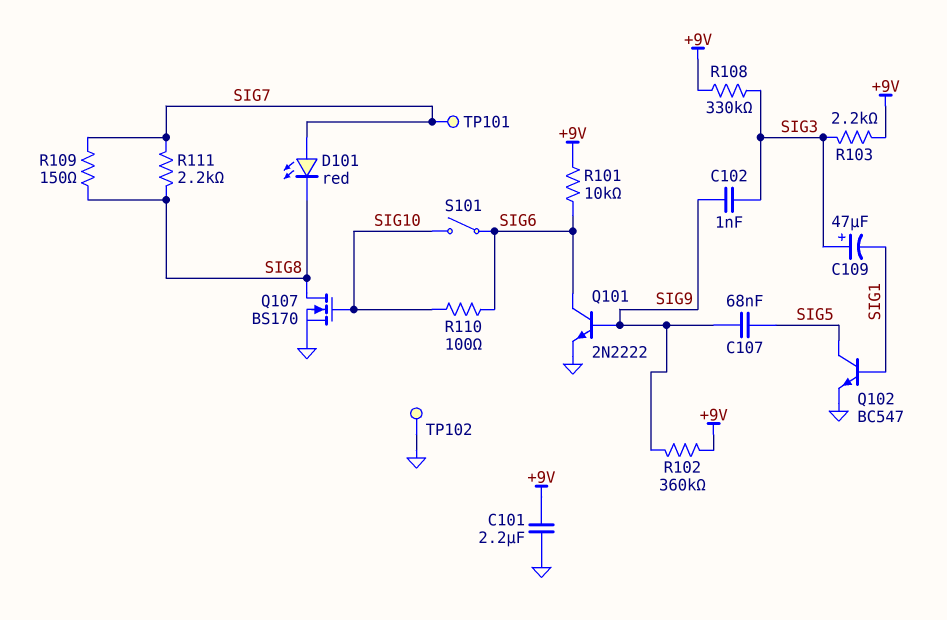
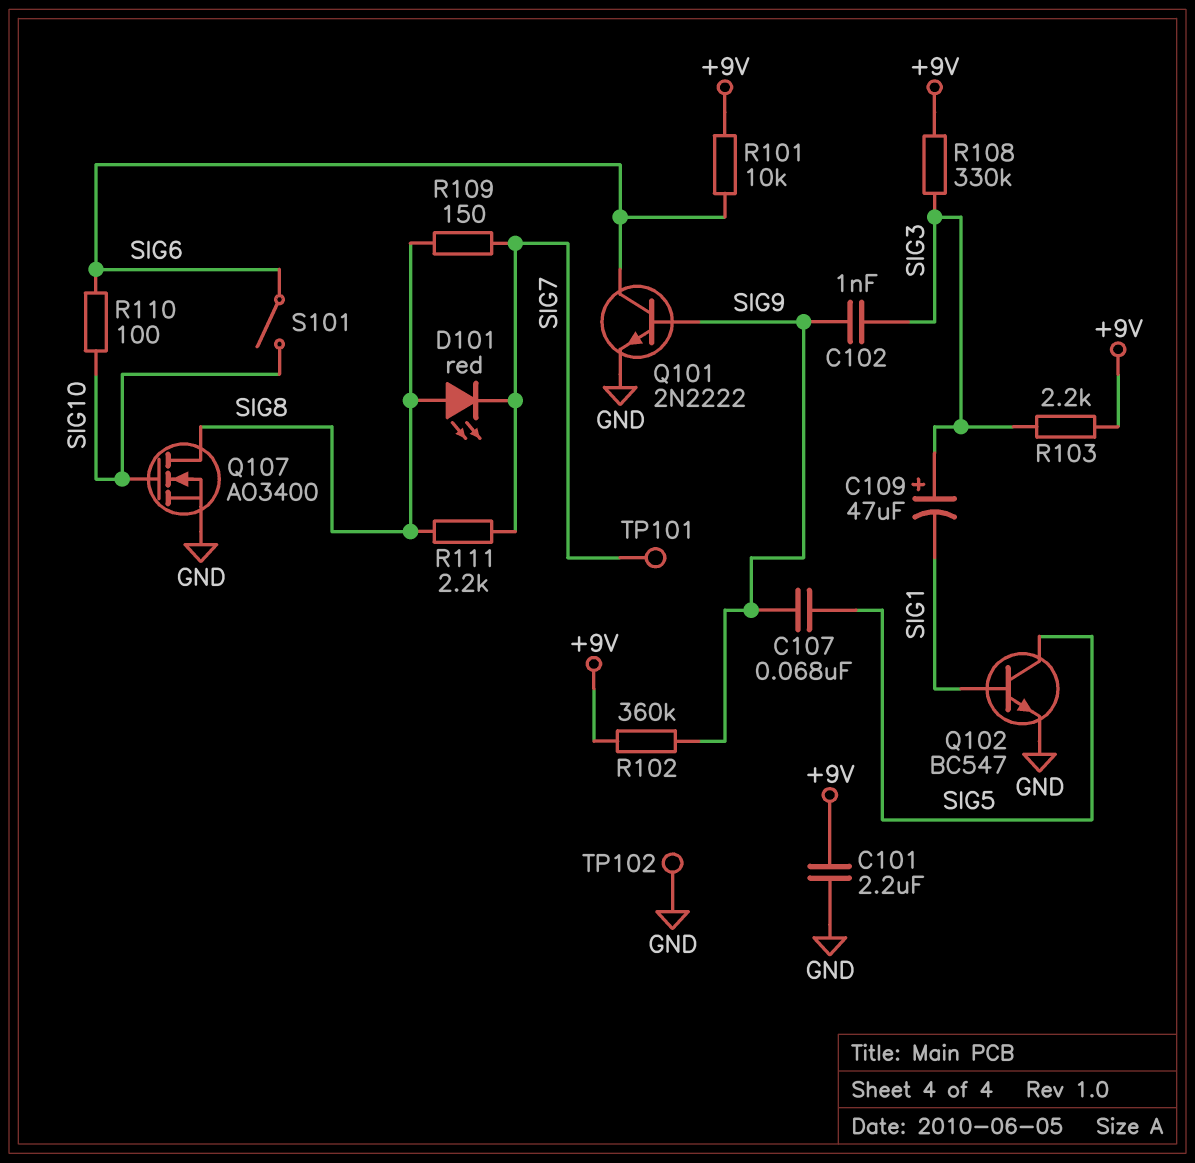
D101: LED red (A SIG7, K SIG8) -> LED red (A SIG8, K SIG7)
Q107: NMOS BS170 (G SIG10, D SIG8, S GND) -> NMOS AO3400 (G SIG10, D SIG8, S GND)

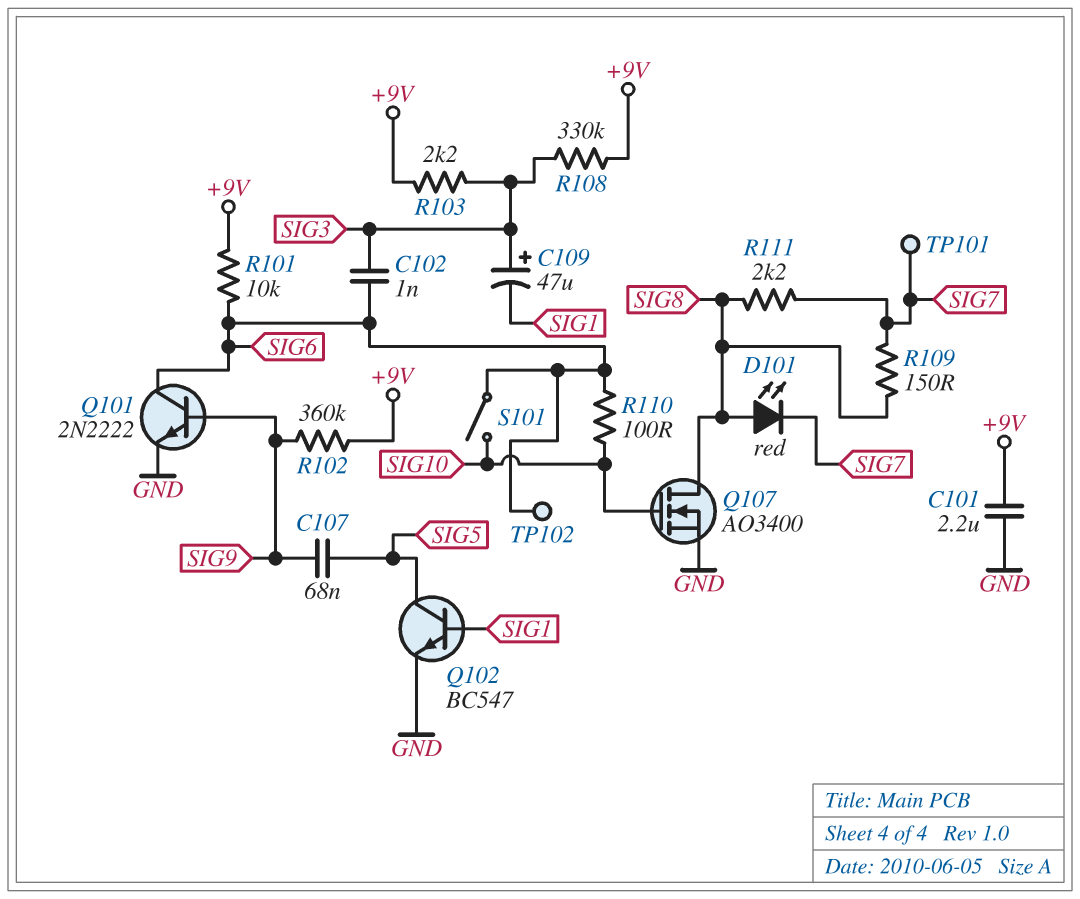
C102: 1nF (SIG3, SIG9) -> 1nF (SIG3, SIG6)
TP102: test point (GND) -> test point (SIG6)

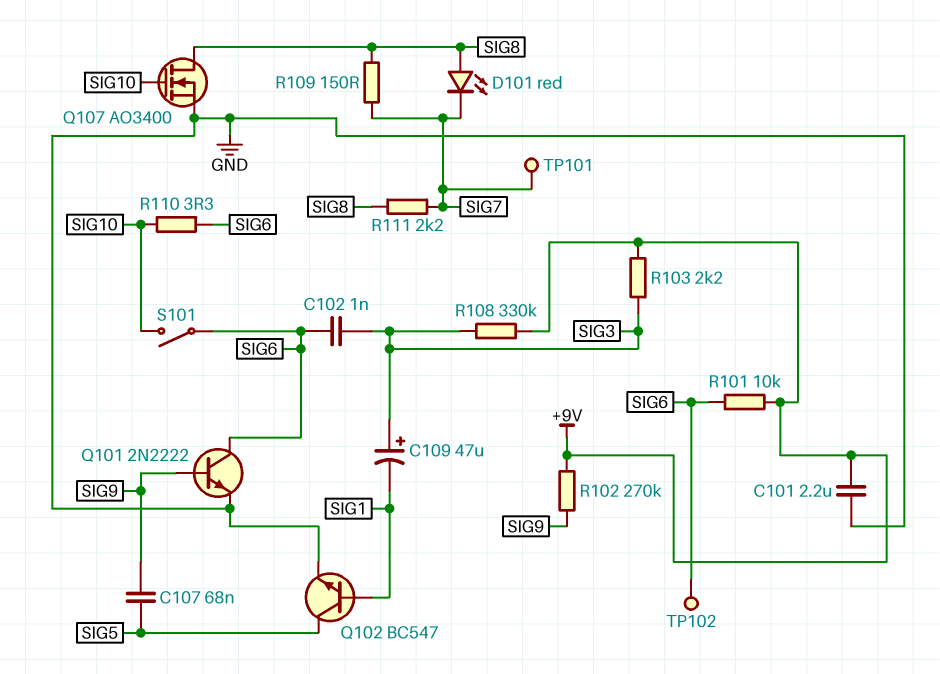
R102: 360k (+9V, SIG9) -> 270k (+9V, SIG9)
R110: 100 (SIG6, SIG10) -> 3.3 (SIG6, SIG10)

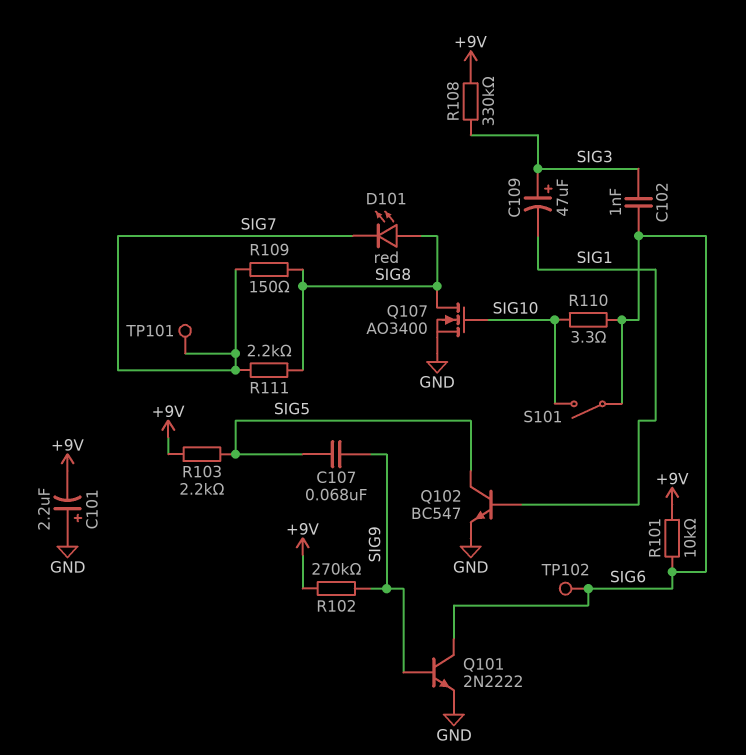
C101: 2.2uF (+9V, GND) -> 2.2uF (plus GND, minus +9V)
R103: 2.2k (+9V, SIG3) -> 2.2k (+9V, SIG5)

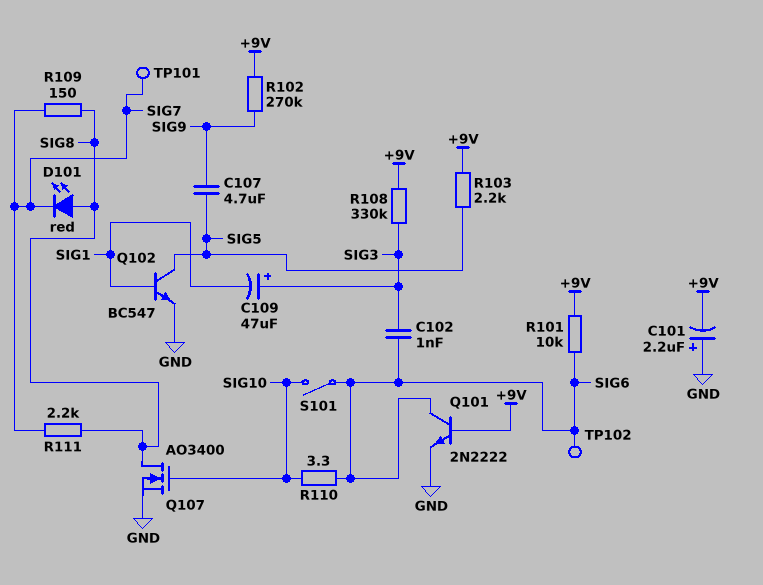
C107: 68nF (SIG5, SIG9) -> 4.7uF (SIG5, SIG9)
Q101: NPN 2N2222 (B SIG9, C SIG6, E GND) -> NPN 2N2222 (B +9V, C SIG6, E GND)

